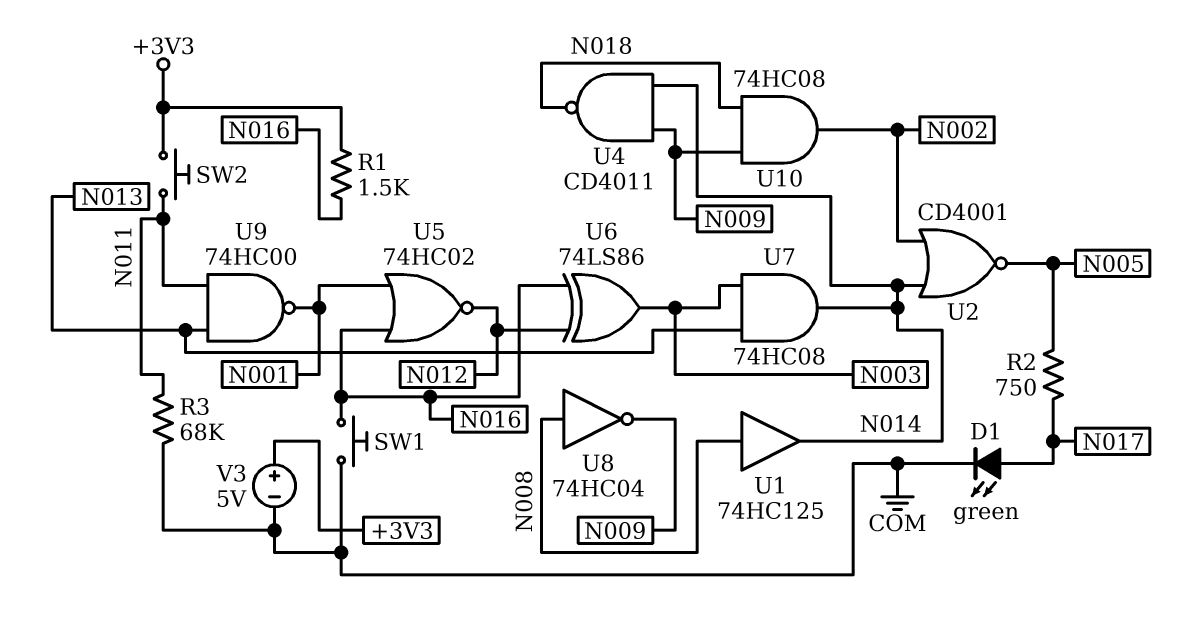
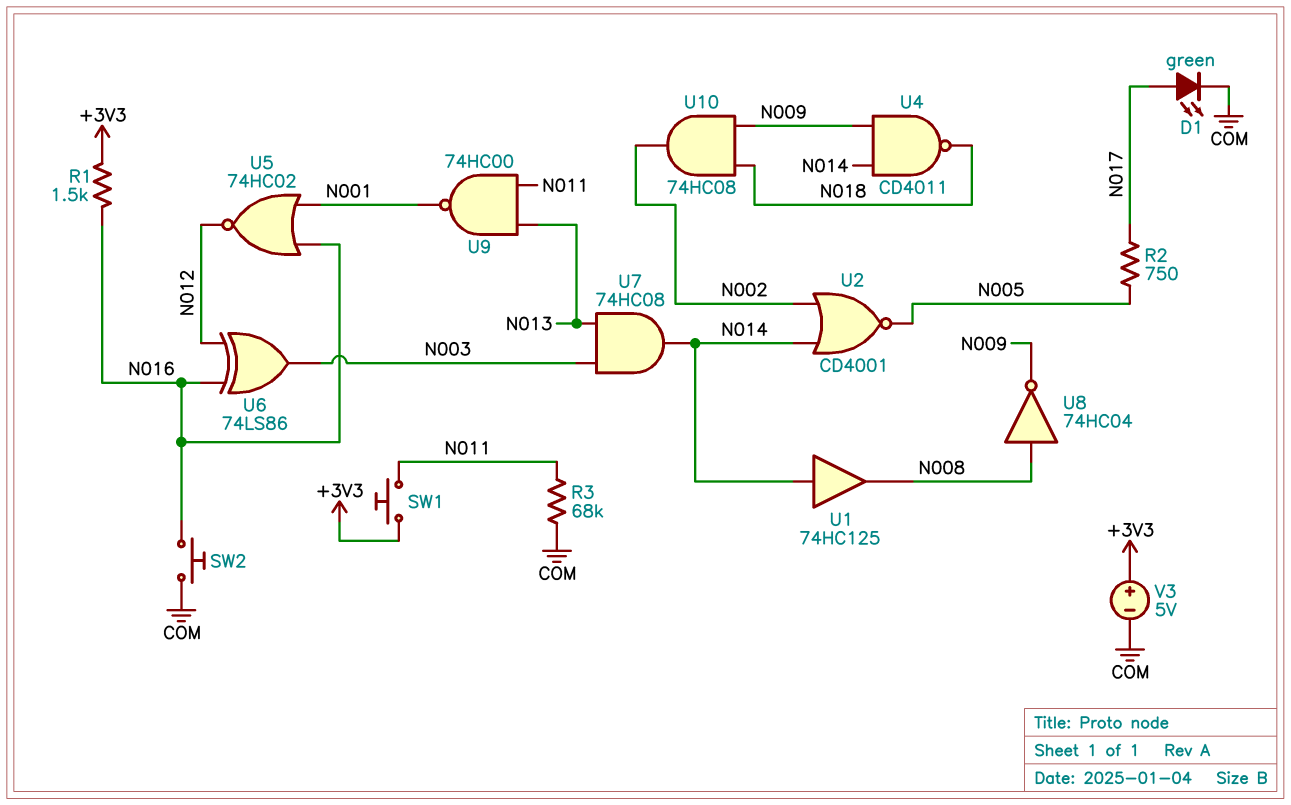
SW1: button (COM, N016) -> button (+3V3, N011)
SW2: button (+3V3, N011) -> button (COM, N016)
U1: buffer 74HC125 (in N008, out N014) -> buffer 74HC125 (in N014, out N008)

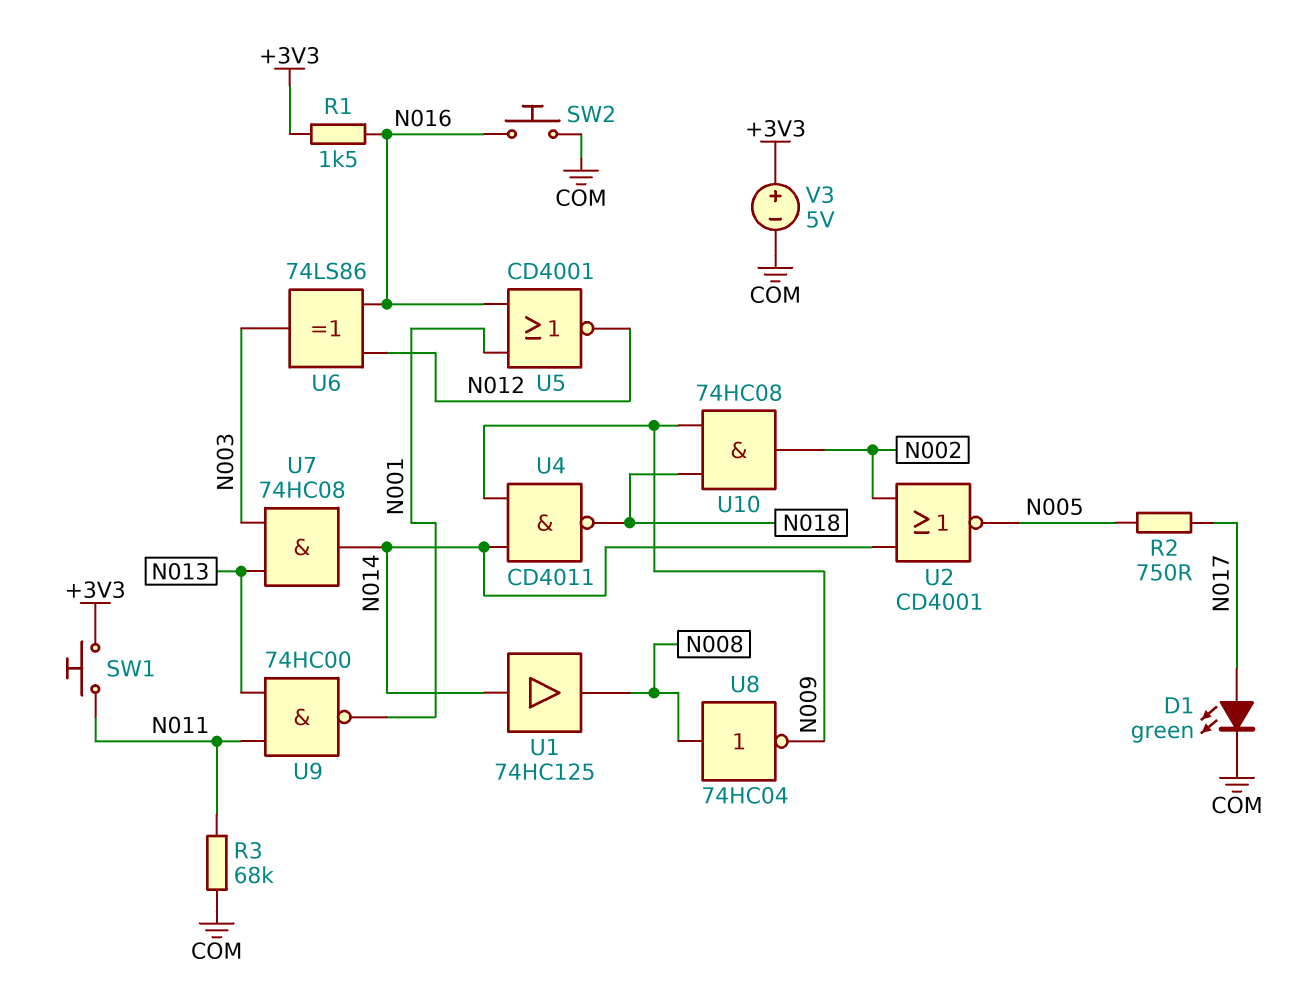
U5: NOR 74HC02 (in N001, in N016, out N012) -> NOR CD4001 (in N001, in N016, out N012)

